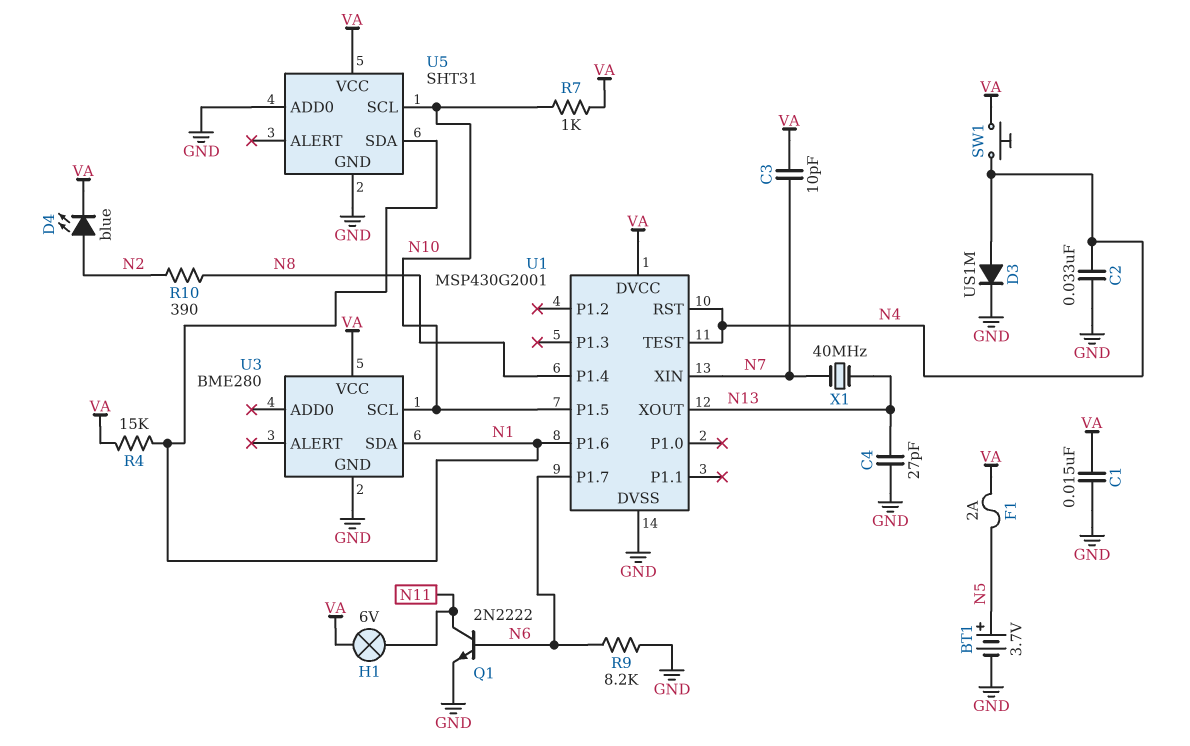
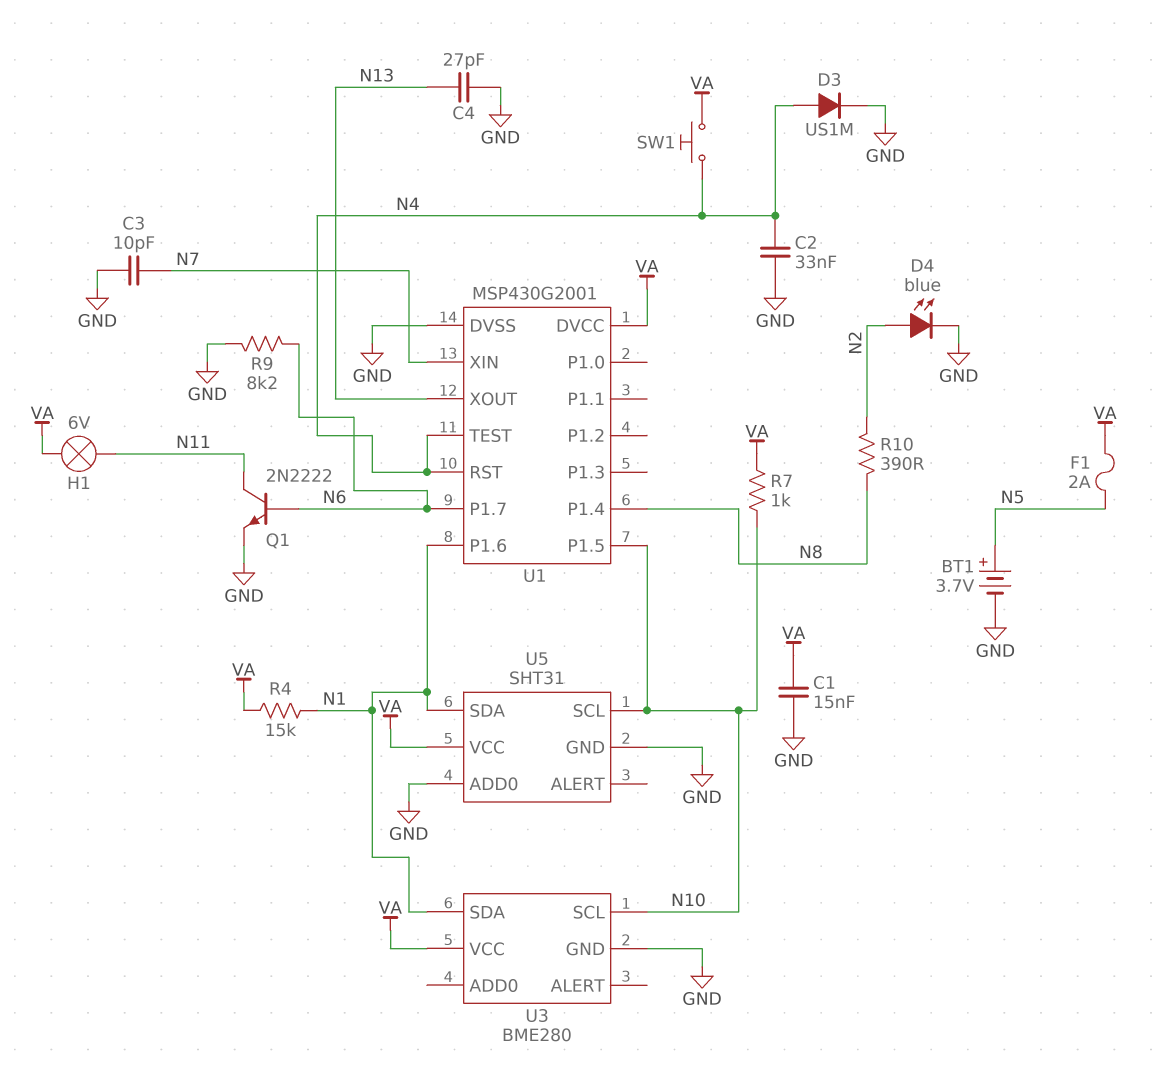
C3: 10pF (N7, VA) -> 10pF (GND, N7)
D4: LED blue (A N2, K VA) -> LED blue (A N2, K GND)
X1: 40MHz (N7, N13) -> none

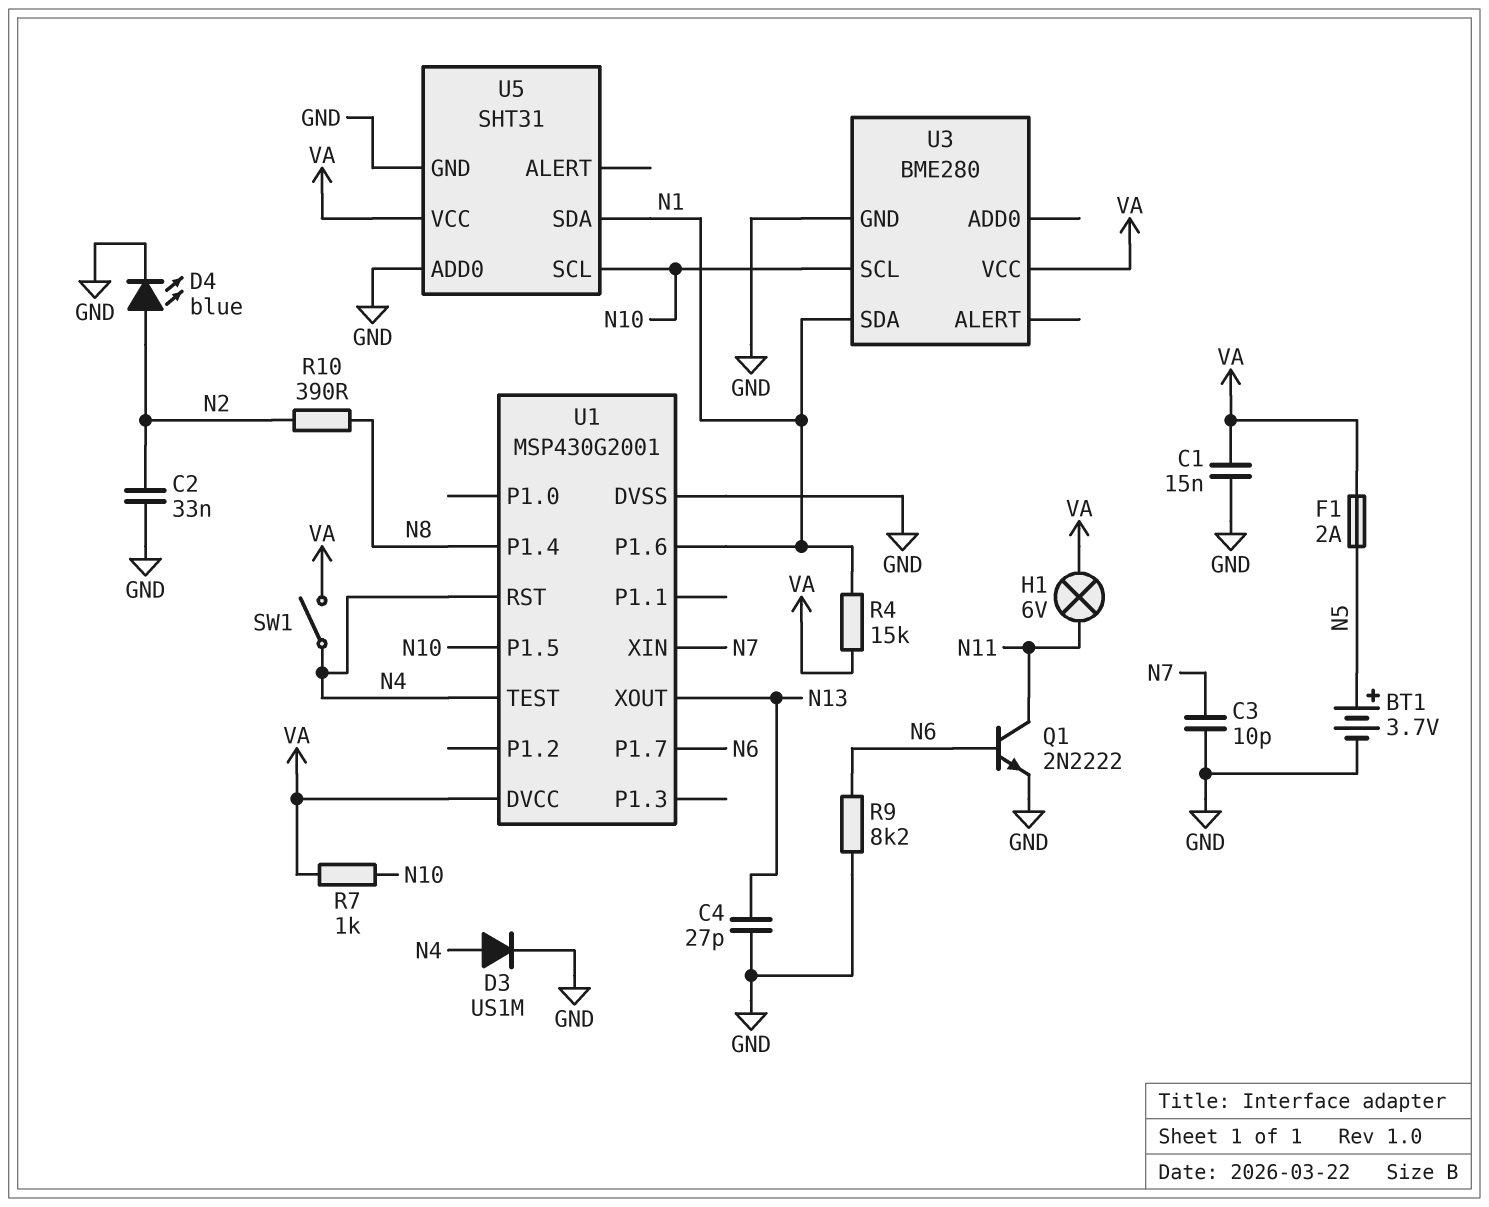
C2: 33nF (GND, N4) -> 33nF (GND, N2)
SW1: button (N4, VA) -> switch (N4, VA)

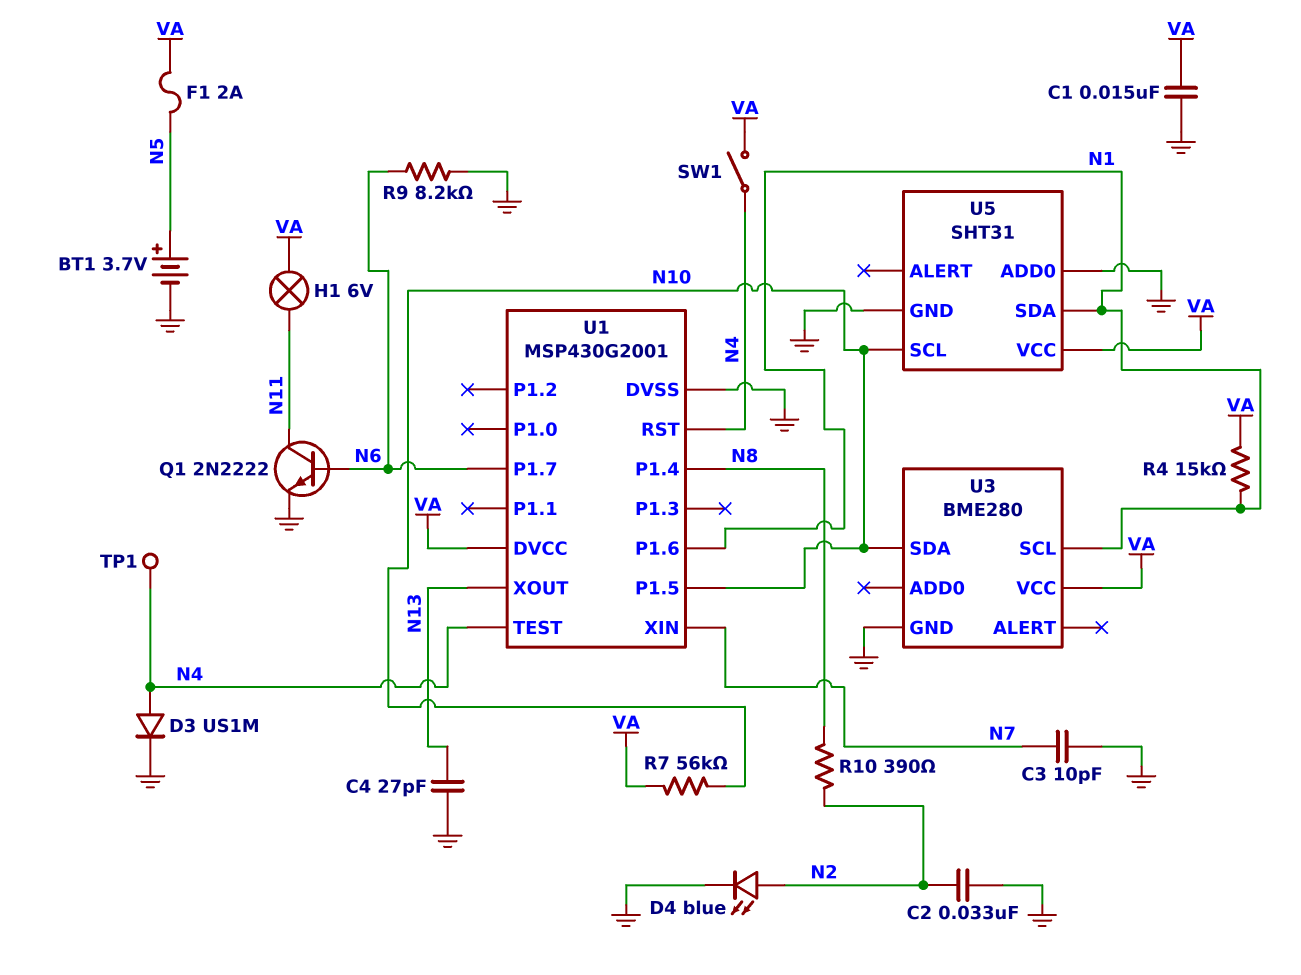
R7: 1k (N10, VA) -> 56k (N10, VA)
TP1: none -> test point (N4)
U3 pin SCL: N10 -> N1
U3 pin SDA: N1 -> N10

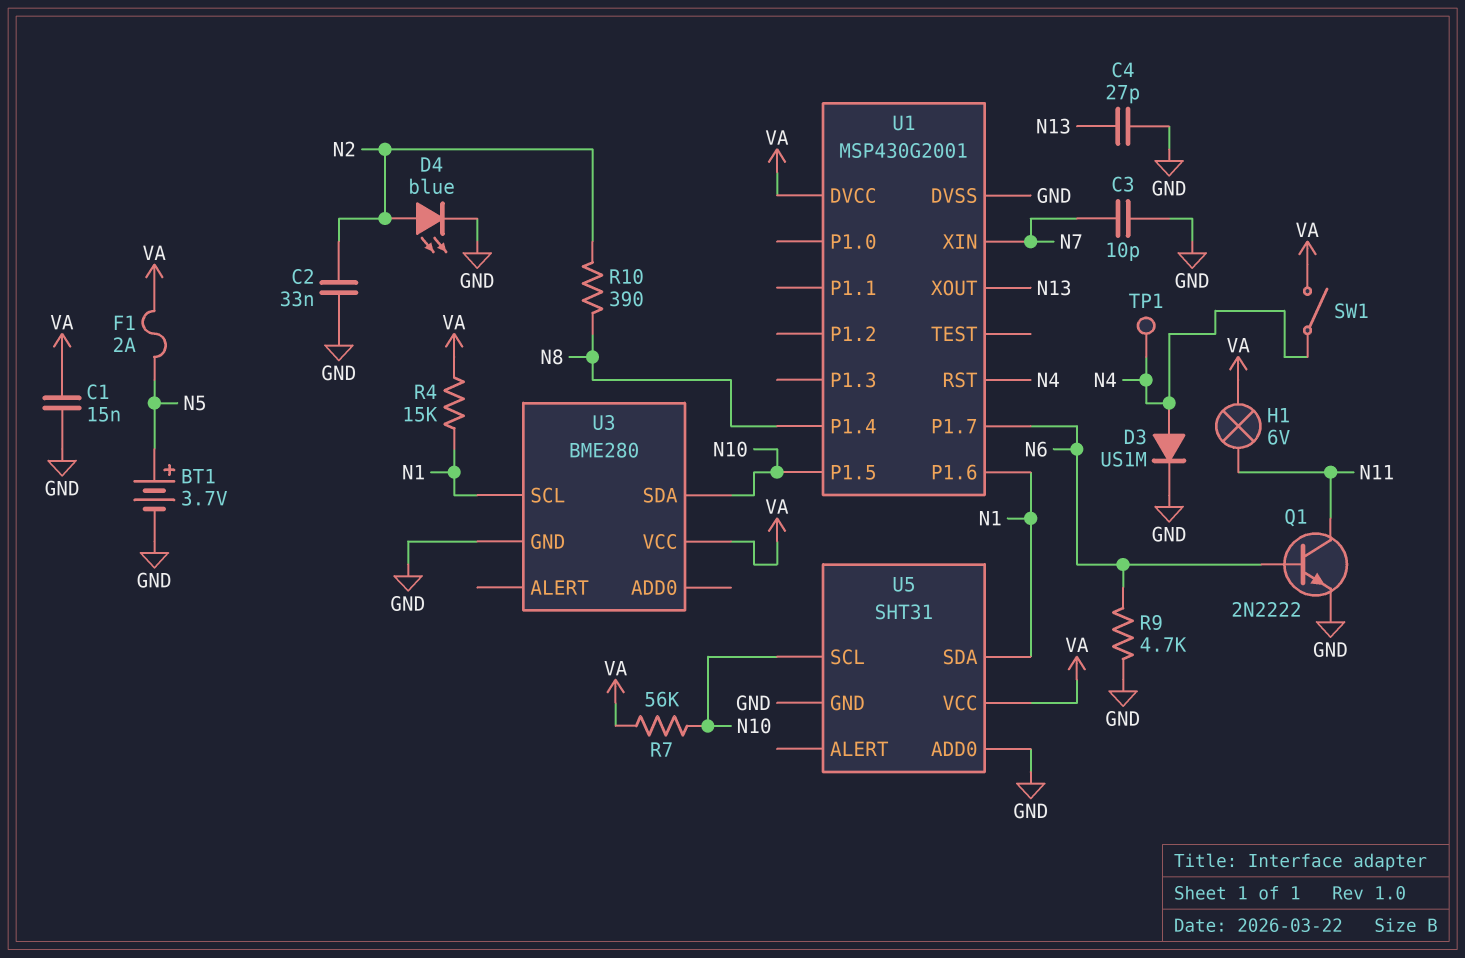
R9: 8.2k (GND, N6) -> 4.7k (GND, N6)
U1 pin TEST: N4 -> none

